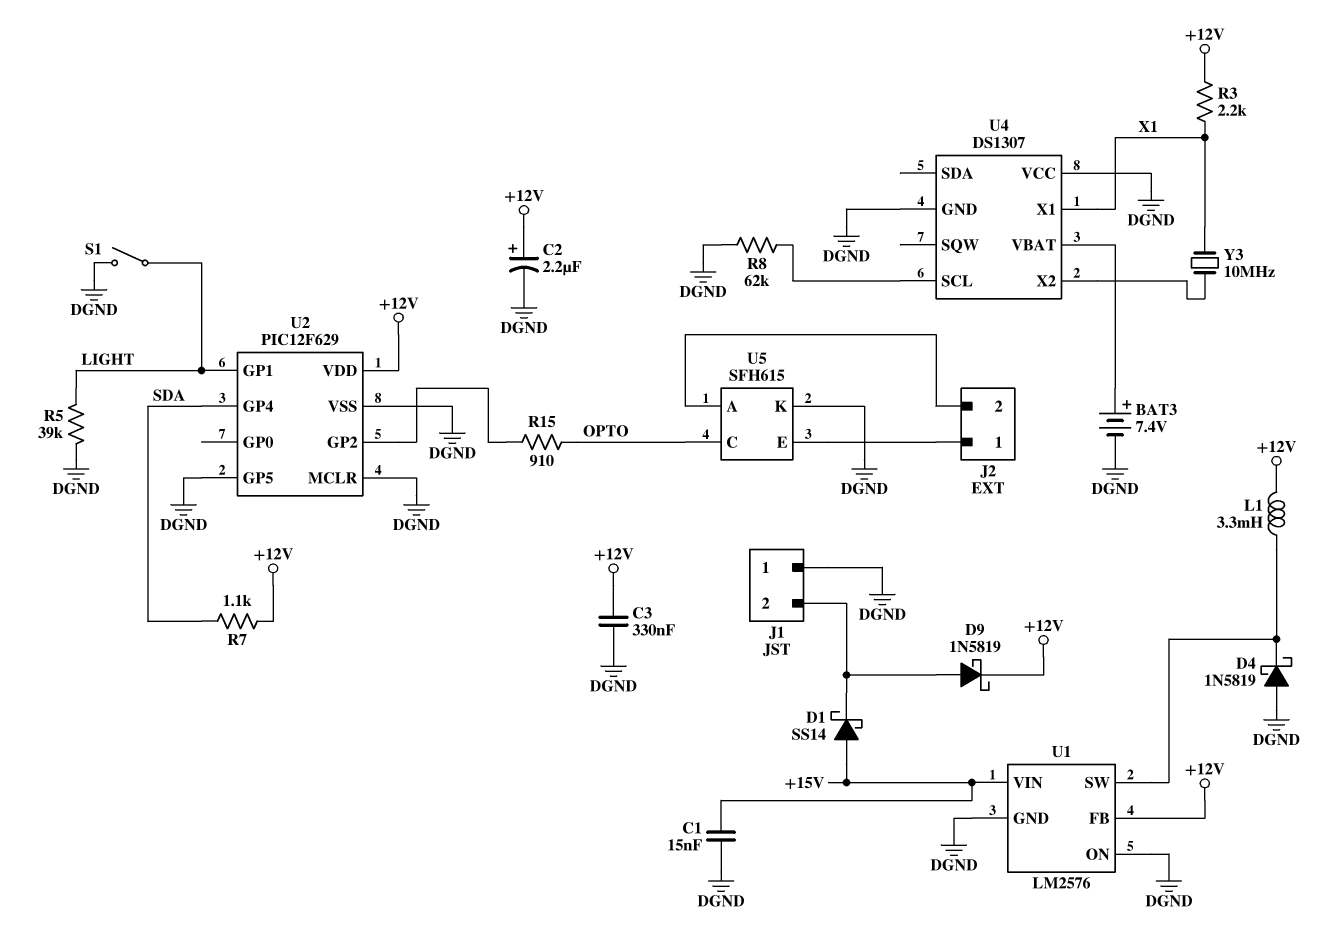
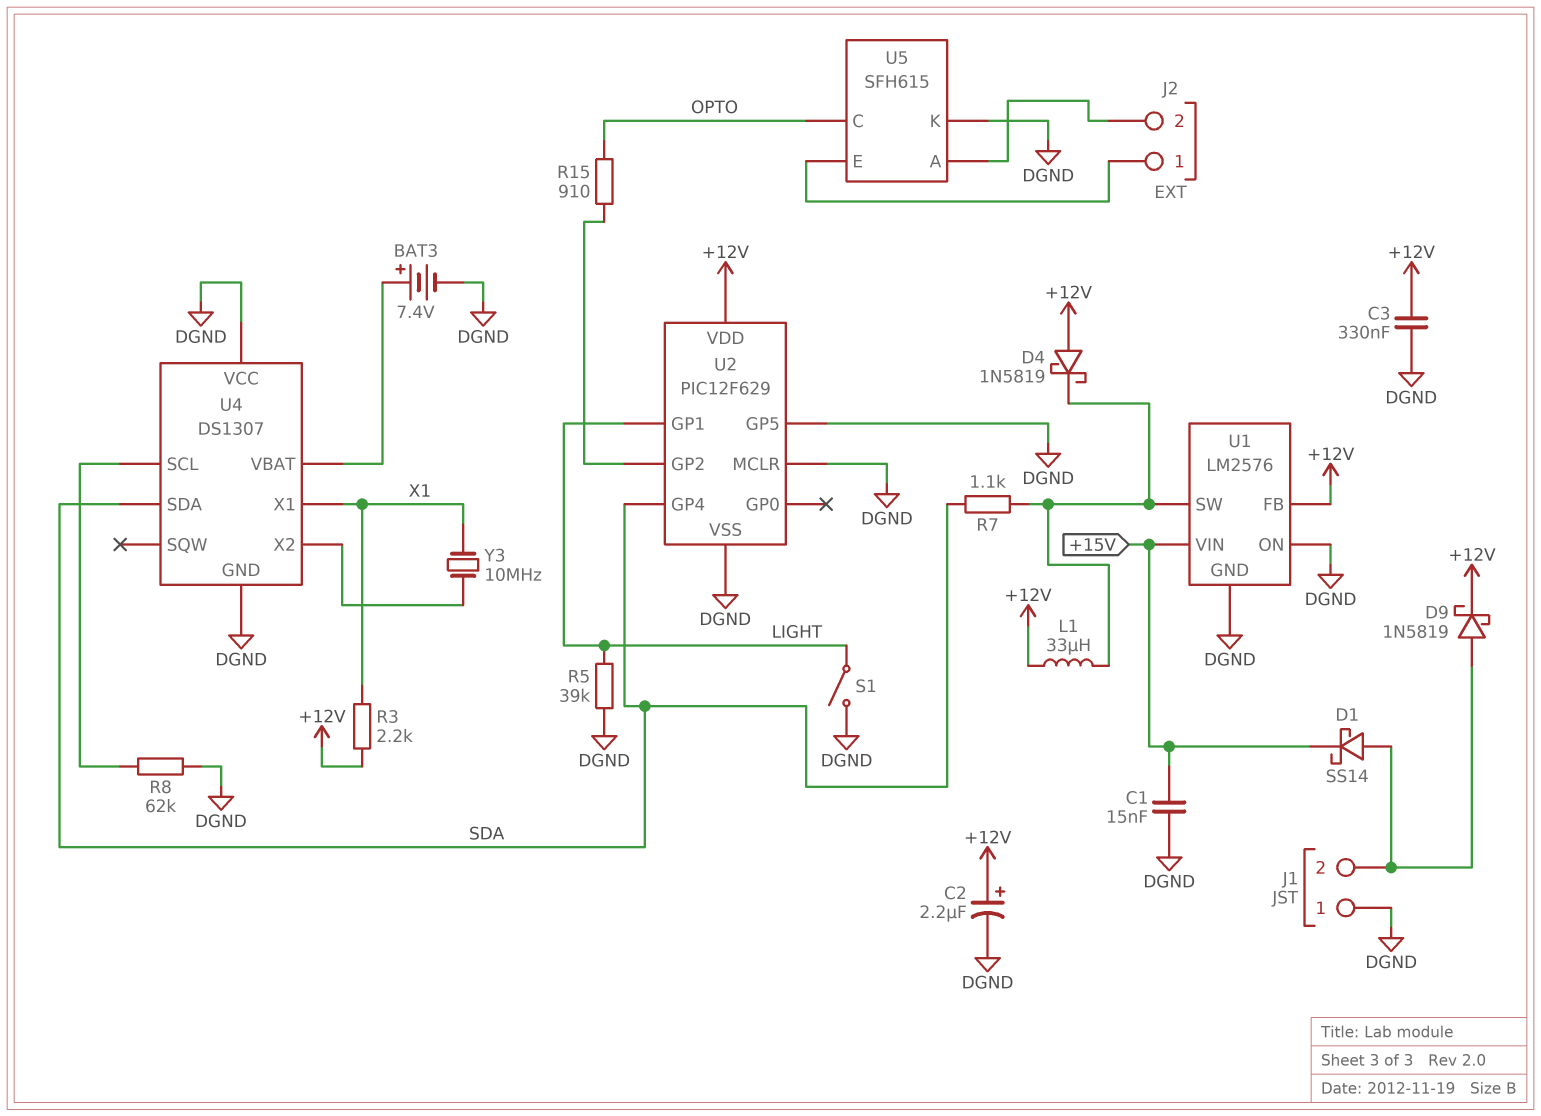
D1: schottky SS14 (A +15V, K J1/2) -> schottky SS14 (A J1/2, K +15V)
D4: schottky 1N5819 (A DGND, K U1/SW) -> schottky 1N5819 (A +12V, K U1/SW)
L1: 3.3mH (+12V, U1/SW) -> 33uH (+12V, U1/SW)
R7: 1.1k (+12V, SDA) -> 1.1k (SDA, U1/SW)
U4 pin SDA: none -> SDA

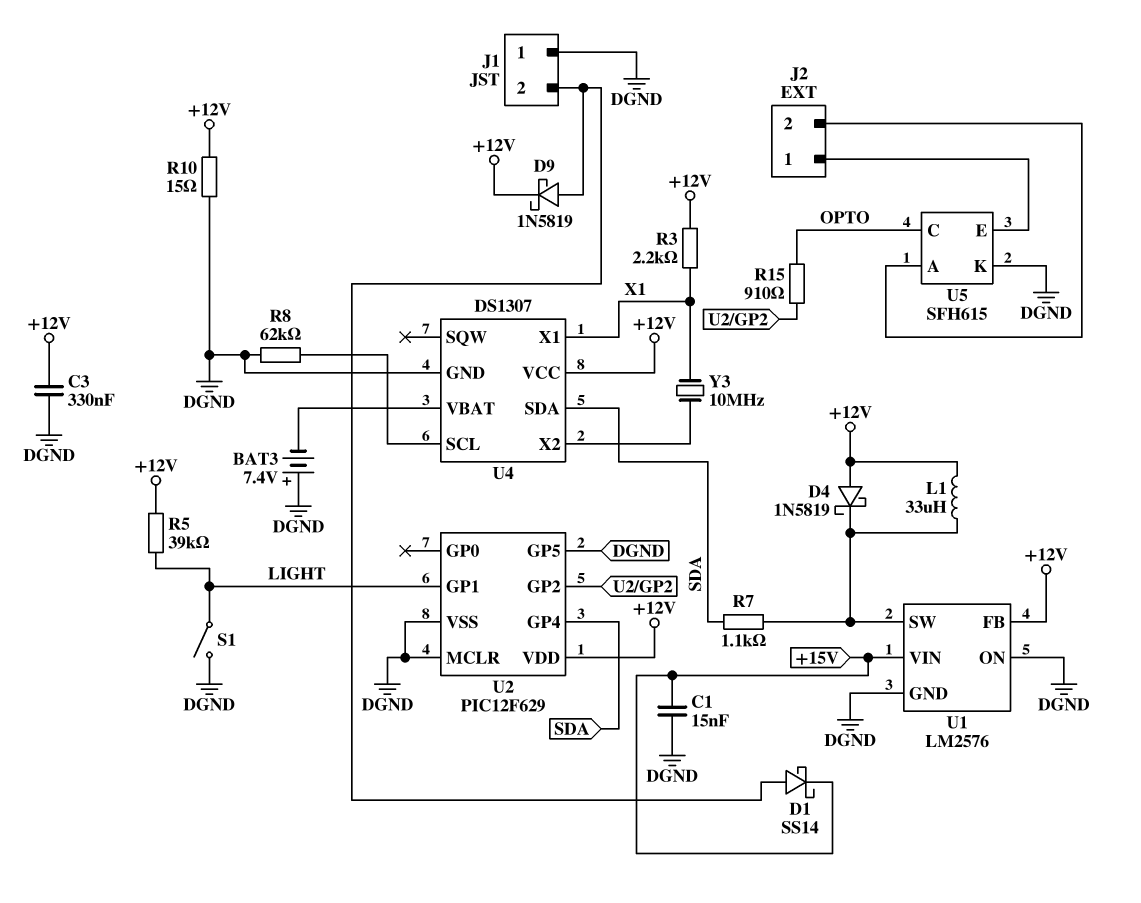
BAT3: 7.4V (plus U4/VBAT, minus DGND) -> 7.4V (plus DGND, minus U4/VBAT)
C2: 2.2uF (plus +12V, minus DGND) -> none
R5: 39k (DGND, LIGHT) -> 39k (+12V, LIGHT)
R10: none -> 15 (+12V, DGND)
U4 pin VCC: DGND -> +12V

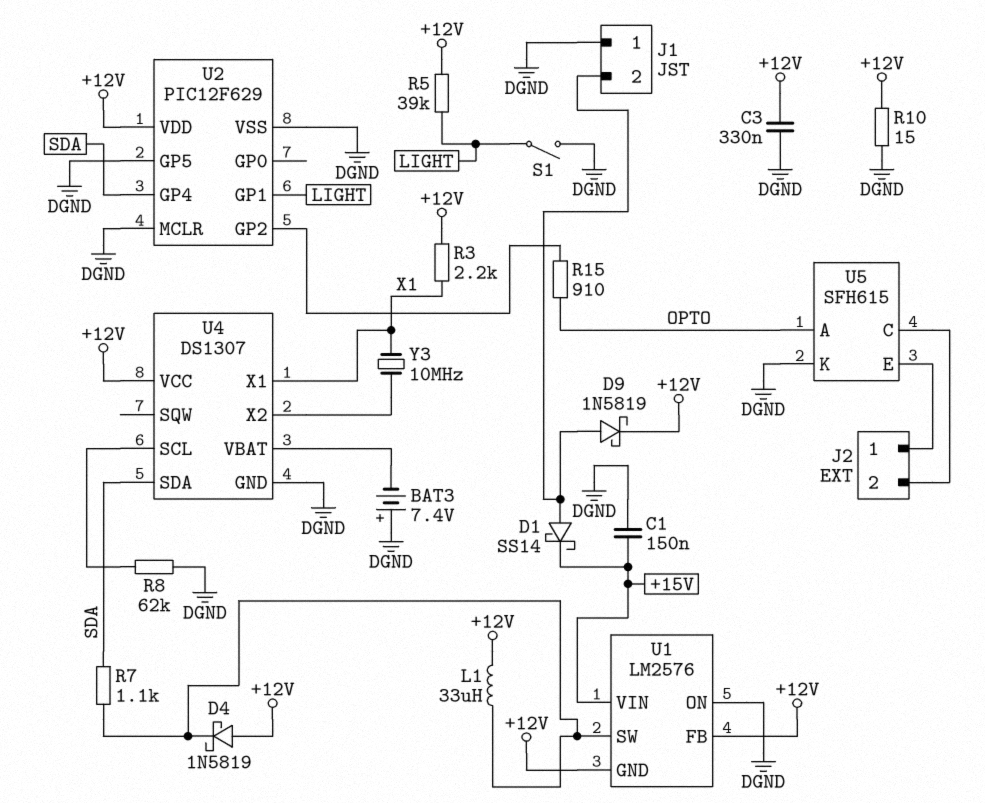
C1: 15nF (+15V, DGND) -> 150nF (+15V, DGND)
U1 pin GND: DGND -> +12V
U5 pin A: J2/2 -> OPTO
U5 pin C: OPTO -> J2/2

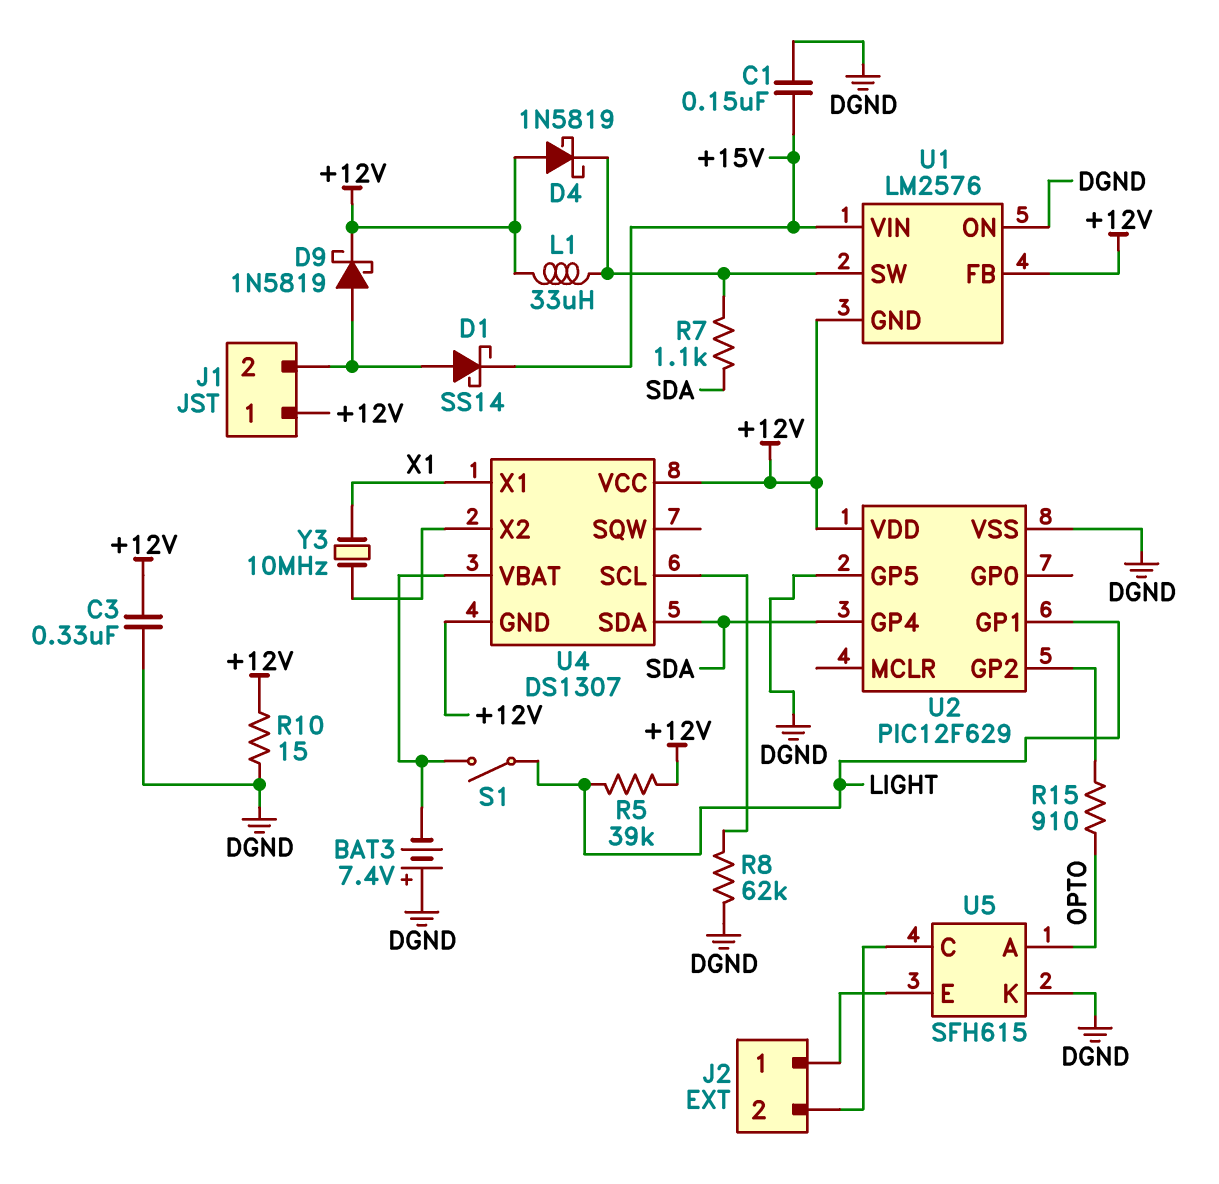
J1 pin 1: DGND -> +12V
R3: 2.2k (+12V, X1) -> none
S1: switch (DGND, LIGHT) -> switch (LIGHT, U4/VBAT)
U2 pin MCLR: DGND -> none
U4 pin GND: DGND -> +12V

